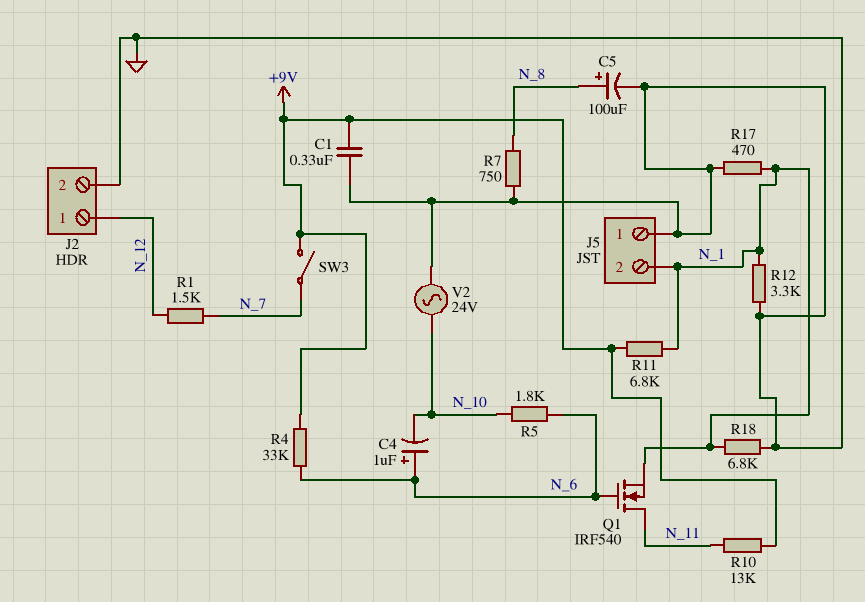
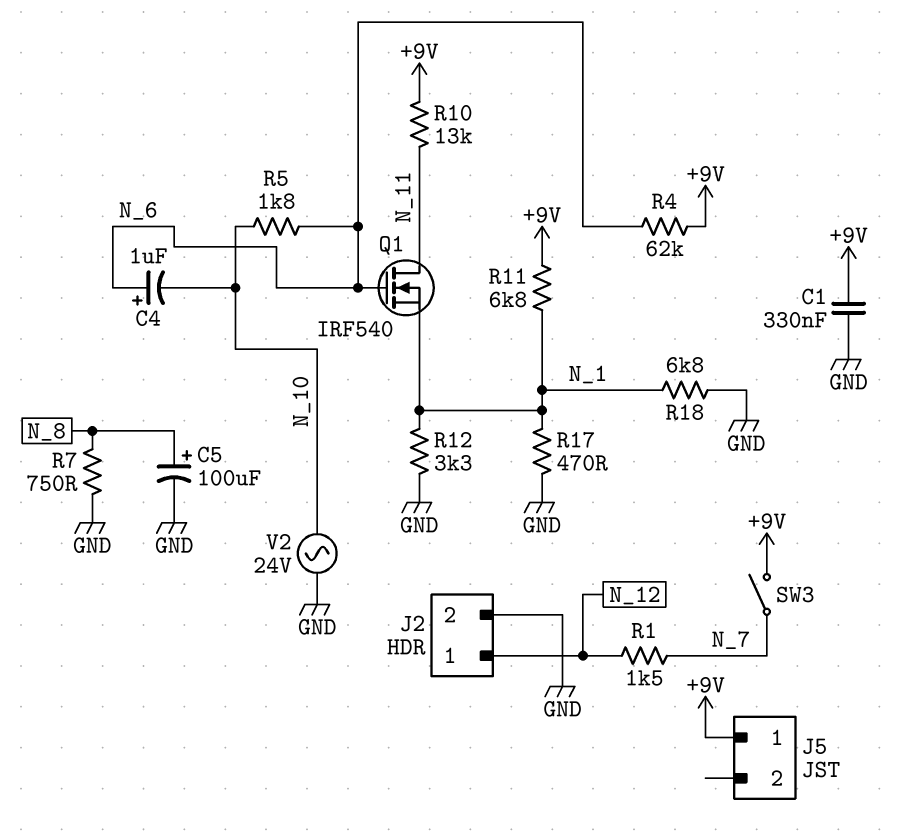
J5 pin 1: GND -> +9V
J5 pin 2: N_1 -> none
R4: 33k (+9V, N_6) -> 62k (+9V, N_6)

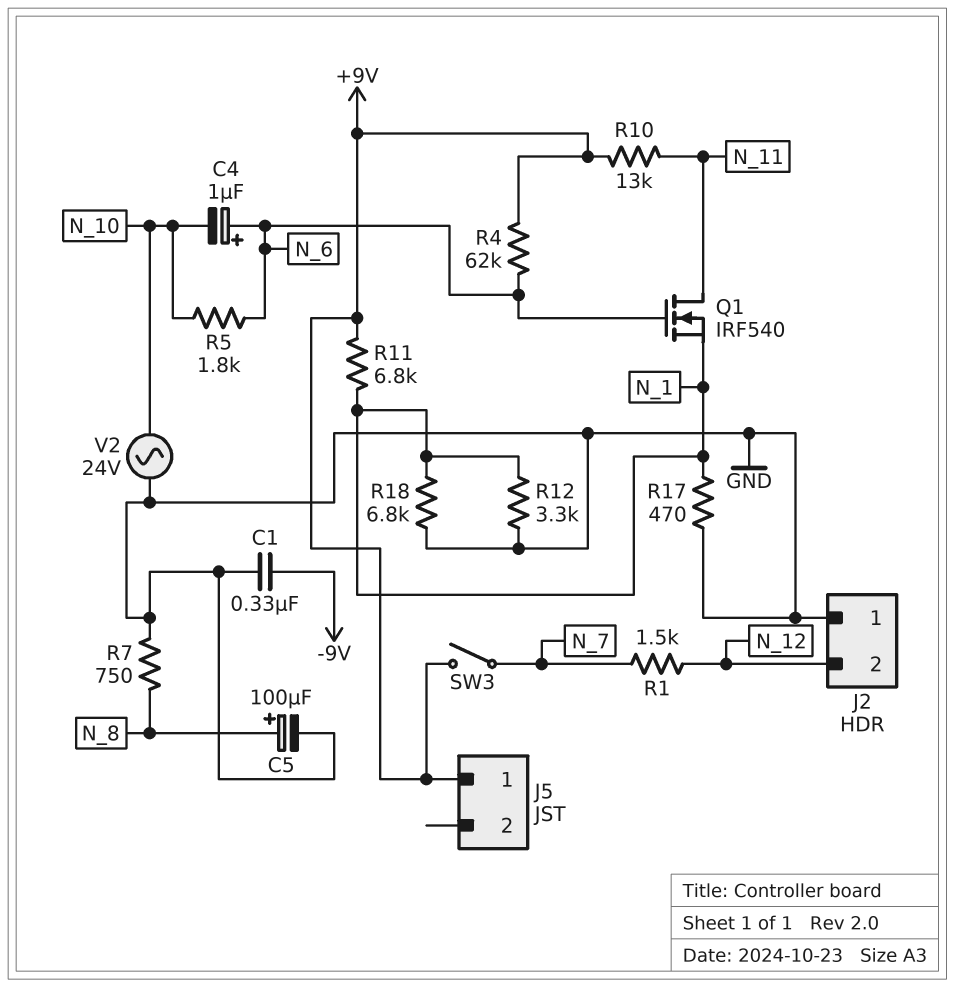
C1: 330nF (+9V, GND) -> 330nF (-9V, GND)
J2 pin 1: N_12 -> GND
J2 pin 2: GND -> N_12

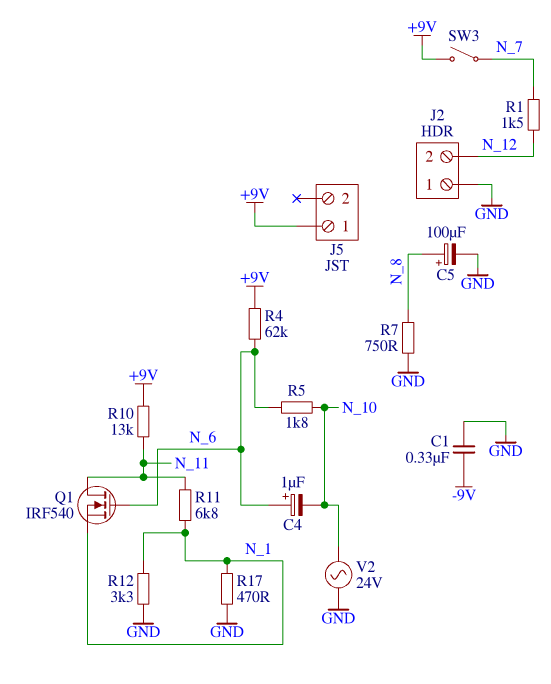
R11: 6.8k (+9V, N_1) -> 6.8k (N_1, N_11)
R18: 6.8k (GND, N_1) -> none

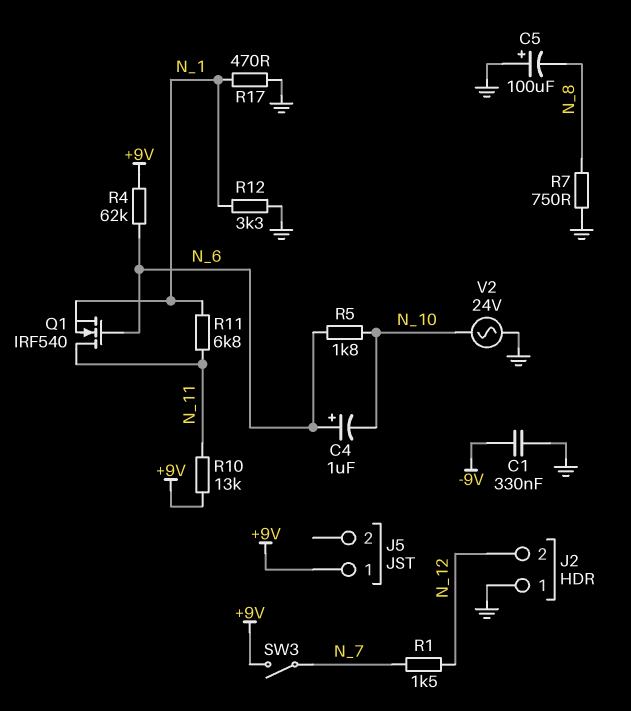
C5: 100uF (plus N_8, minus GND) -> 100uF (plus GND, minus N_8)

